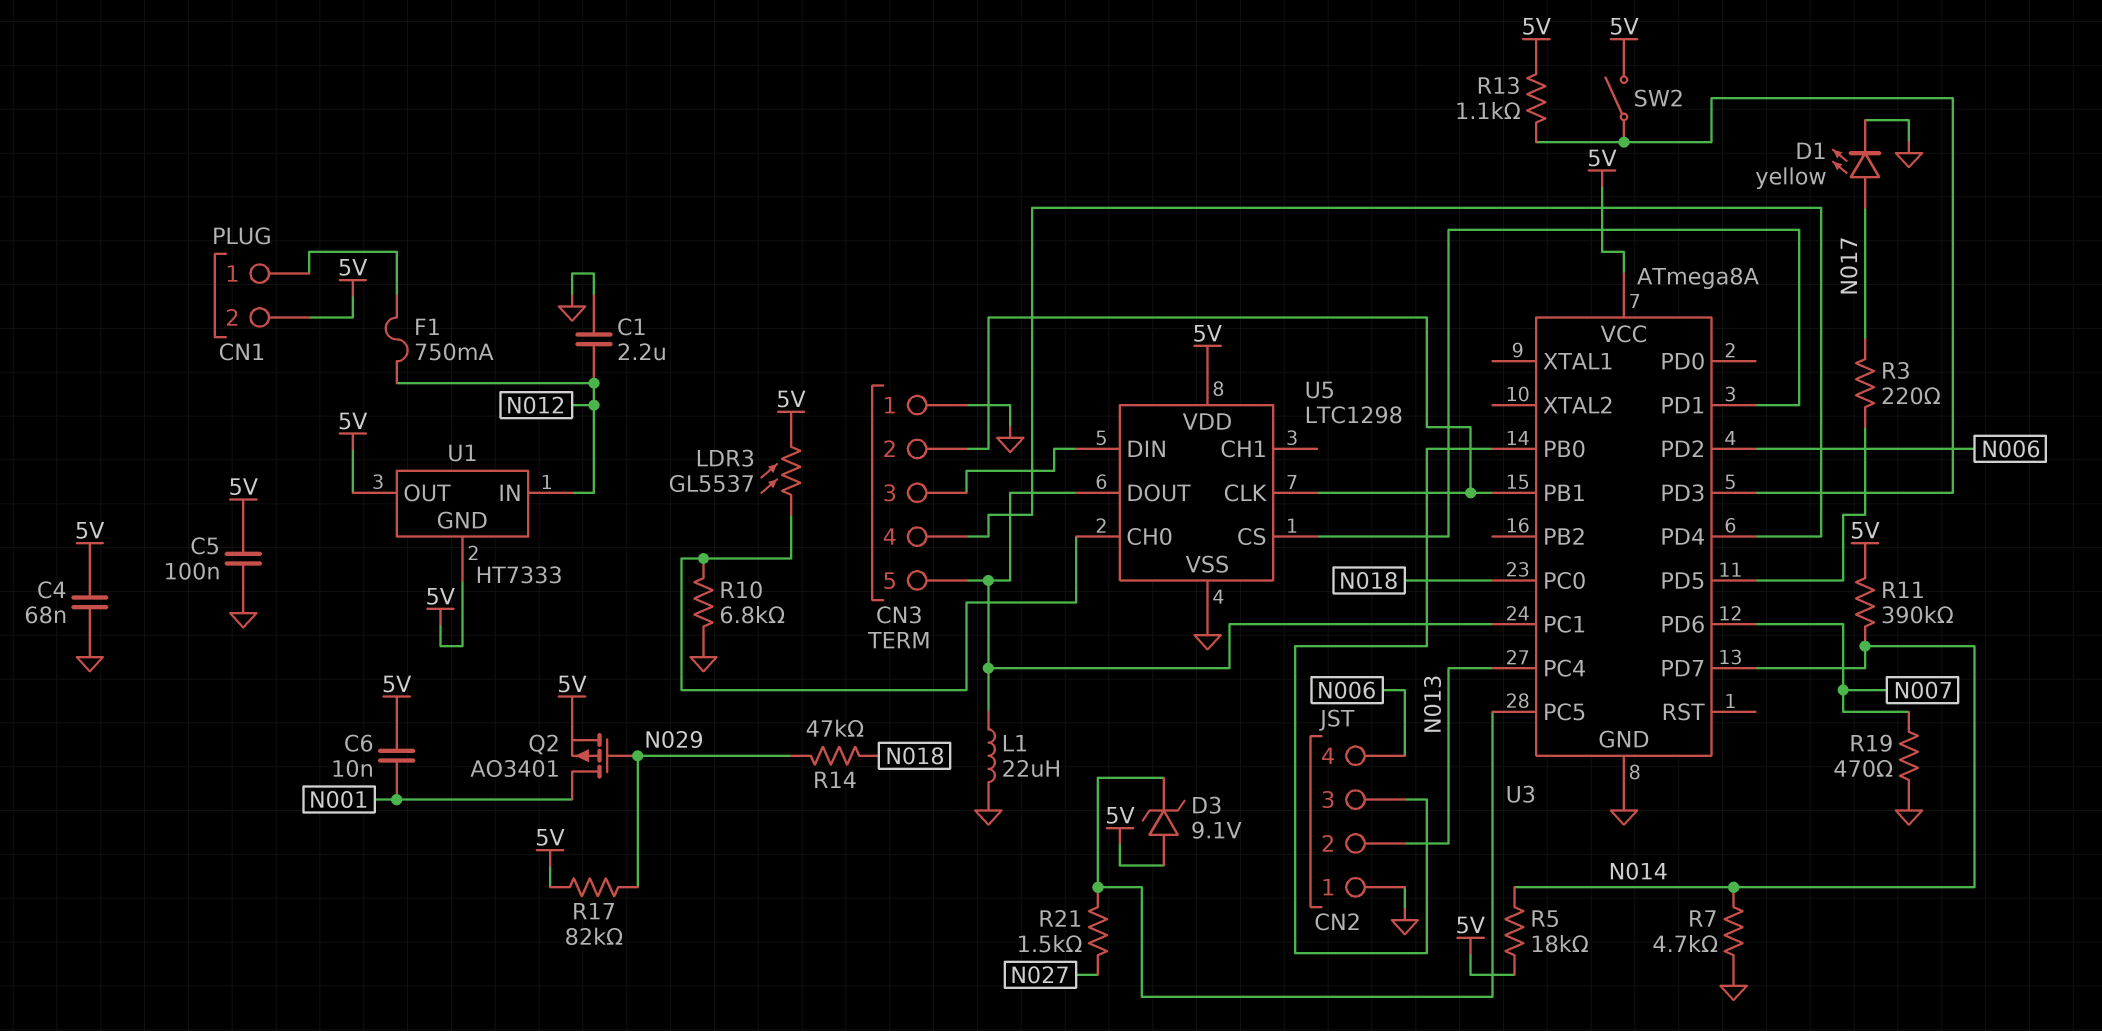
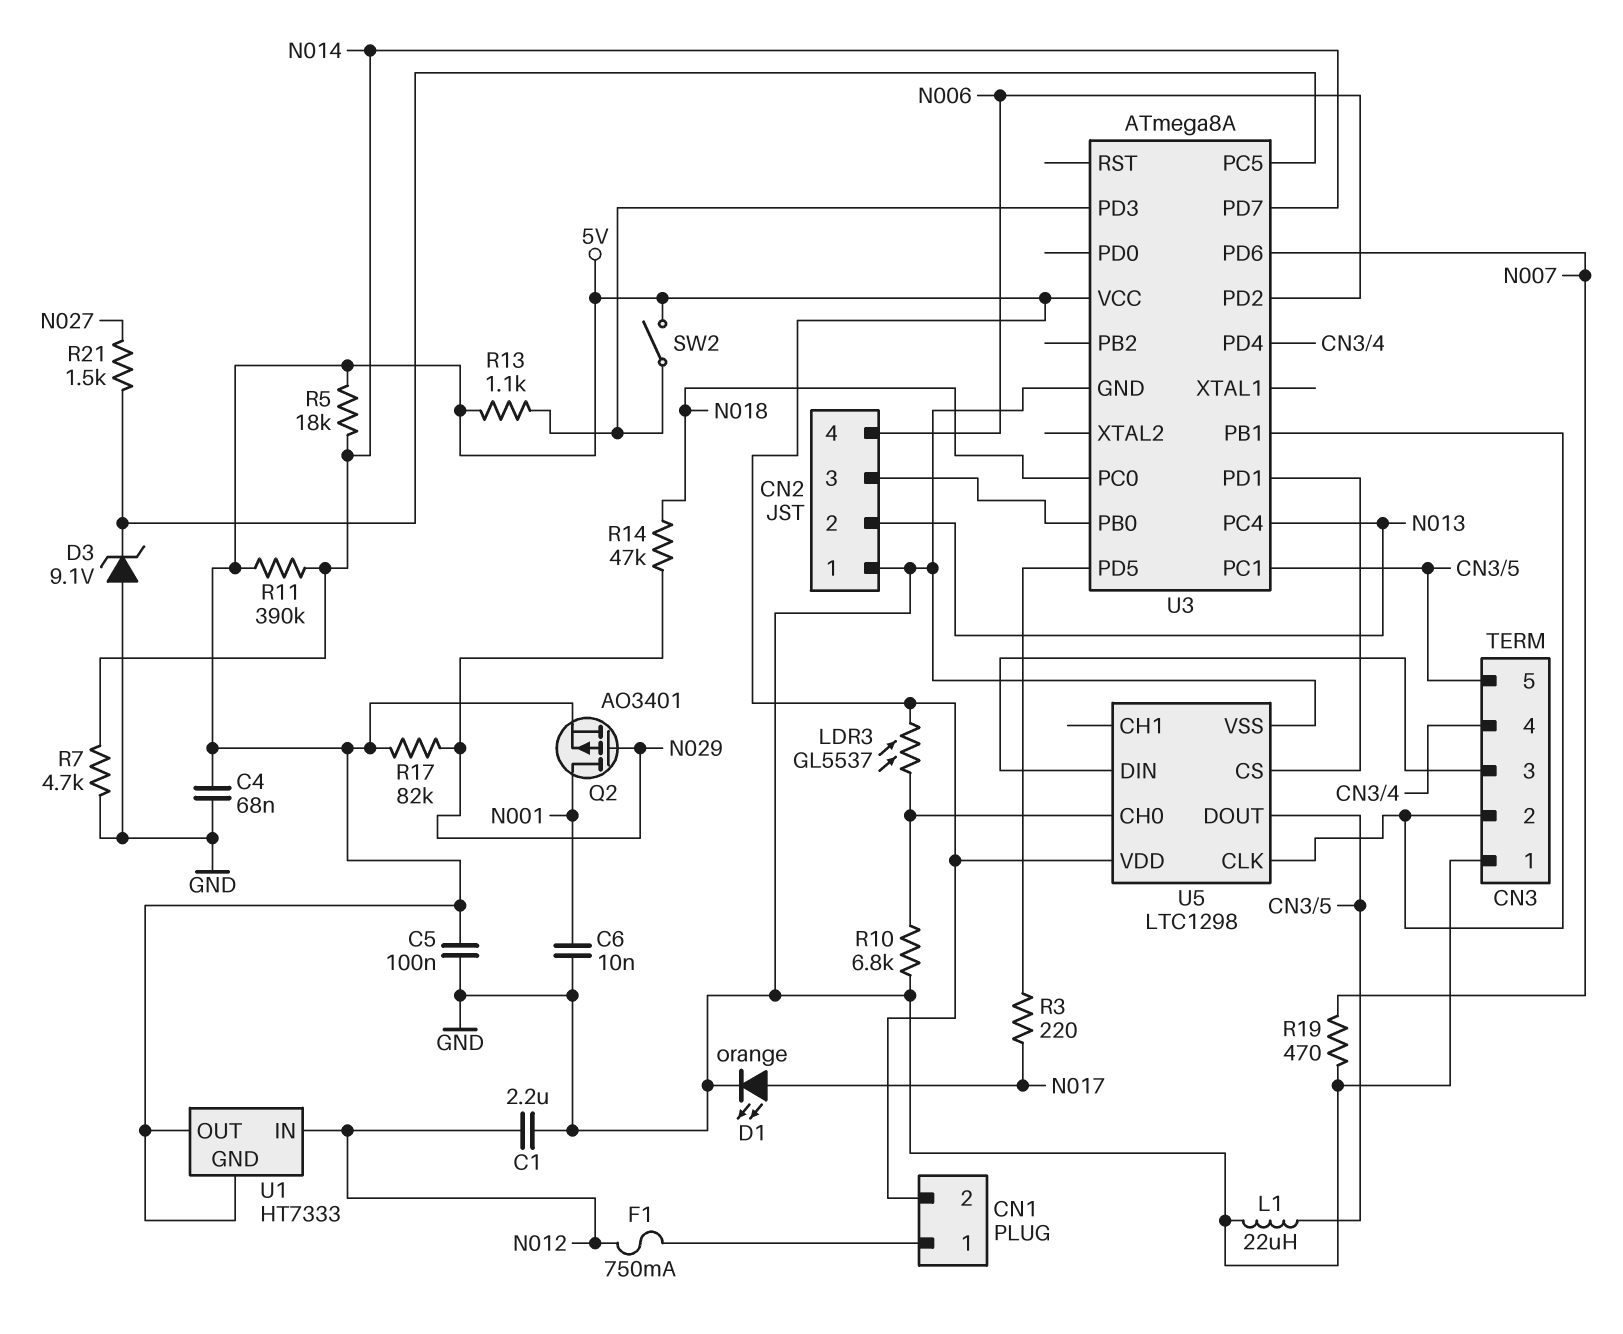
C6: 10nF (5V, N001) -> 10nF (GND, N001)
D1: LED yellow (A N017, K GND) -> LED orange (A N017, K GND)
D3: zener 9.1V (A 5V, K U3/PC5) -> zener 9.1V (A GND, K U3/PC5)

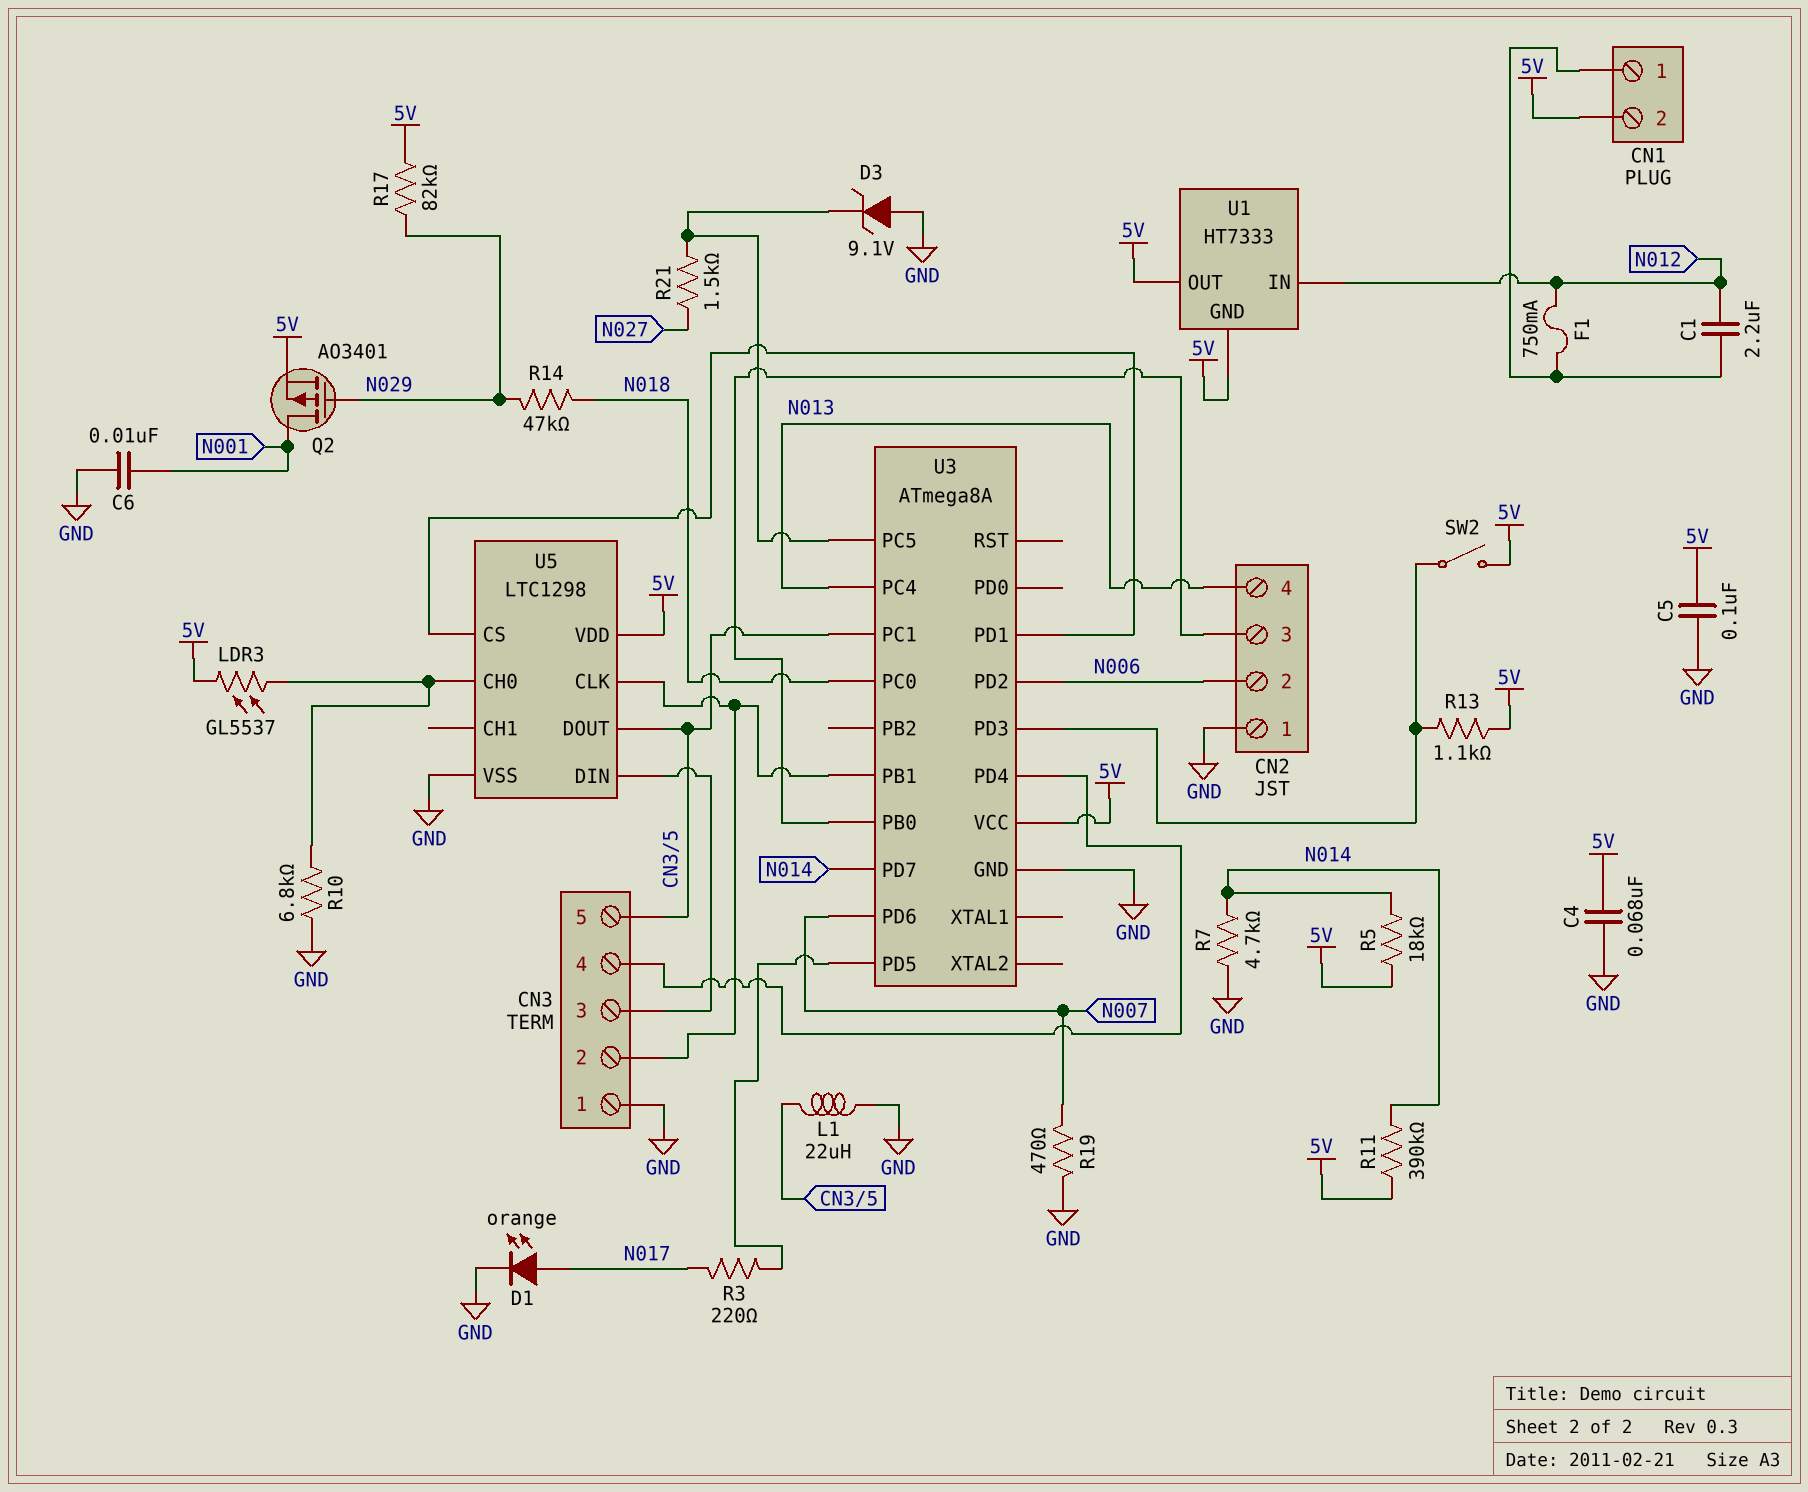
C1: 2.2uF (GND, N012) -> 2.2uF (CN1/1, N012)
CN2 pin 2: N013 -> N006
CN2 pin 4: N006 -> N013

